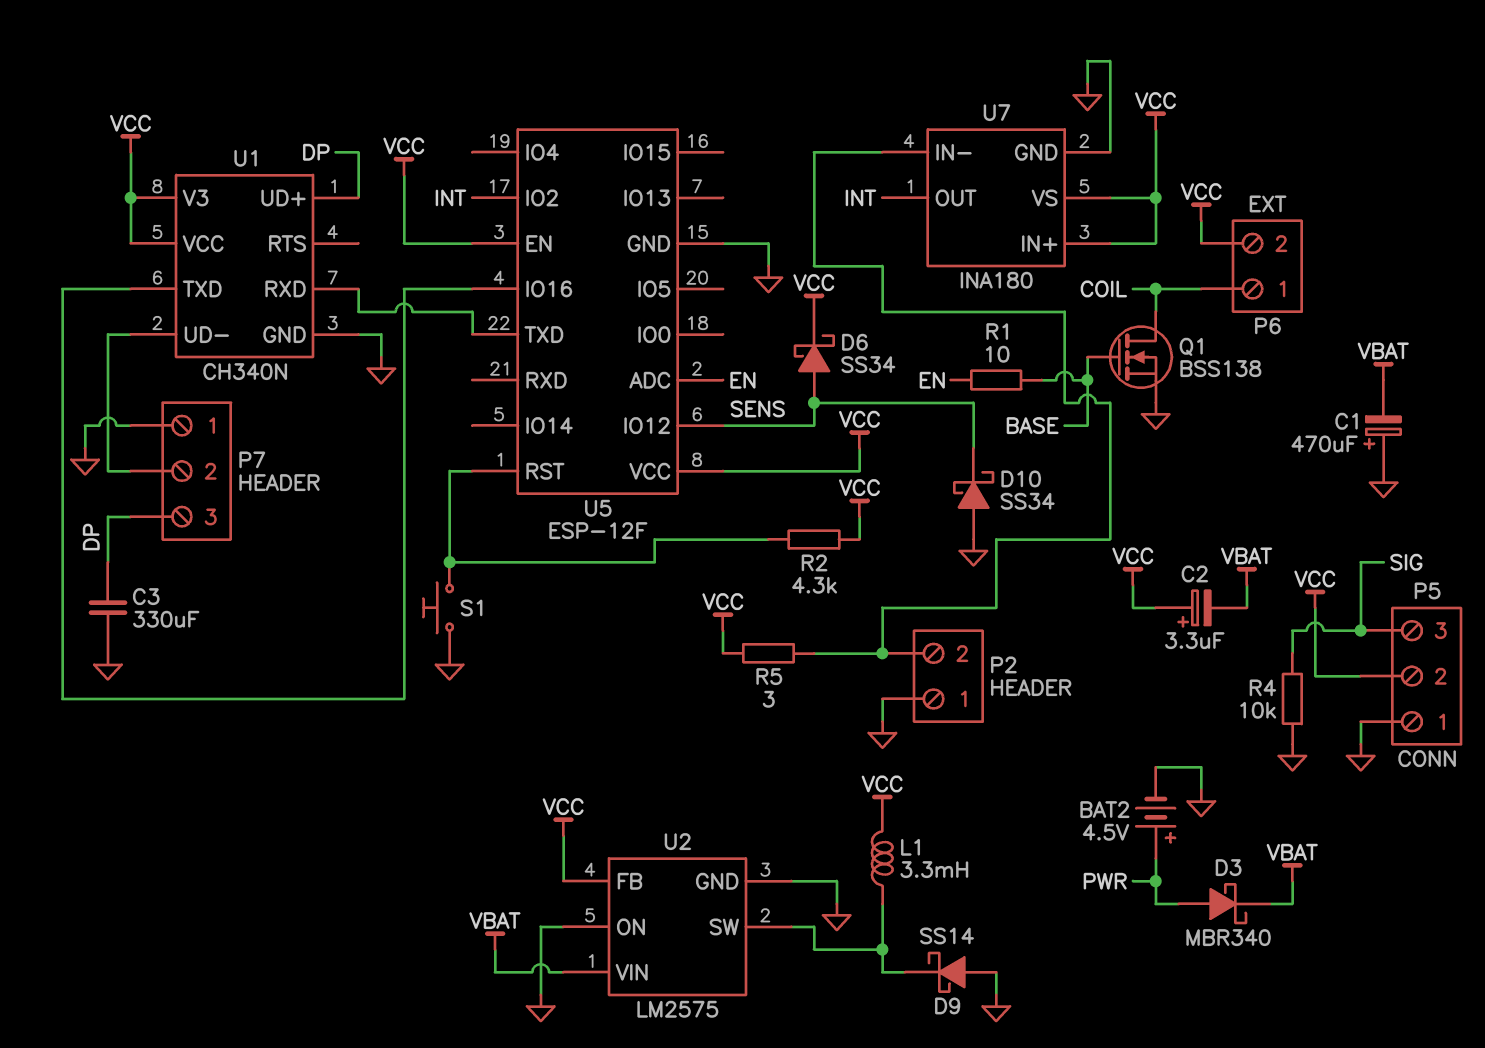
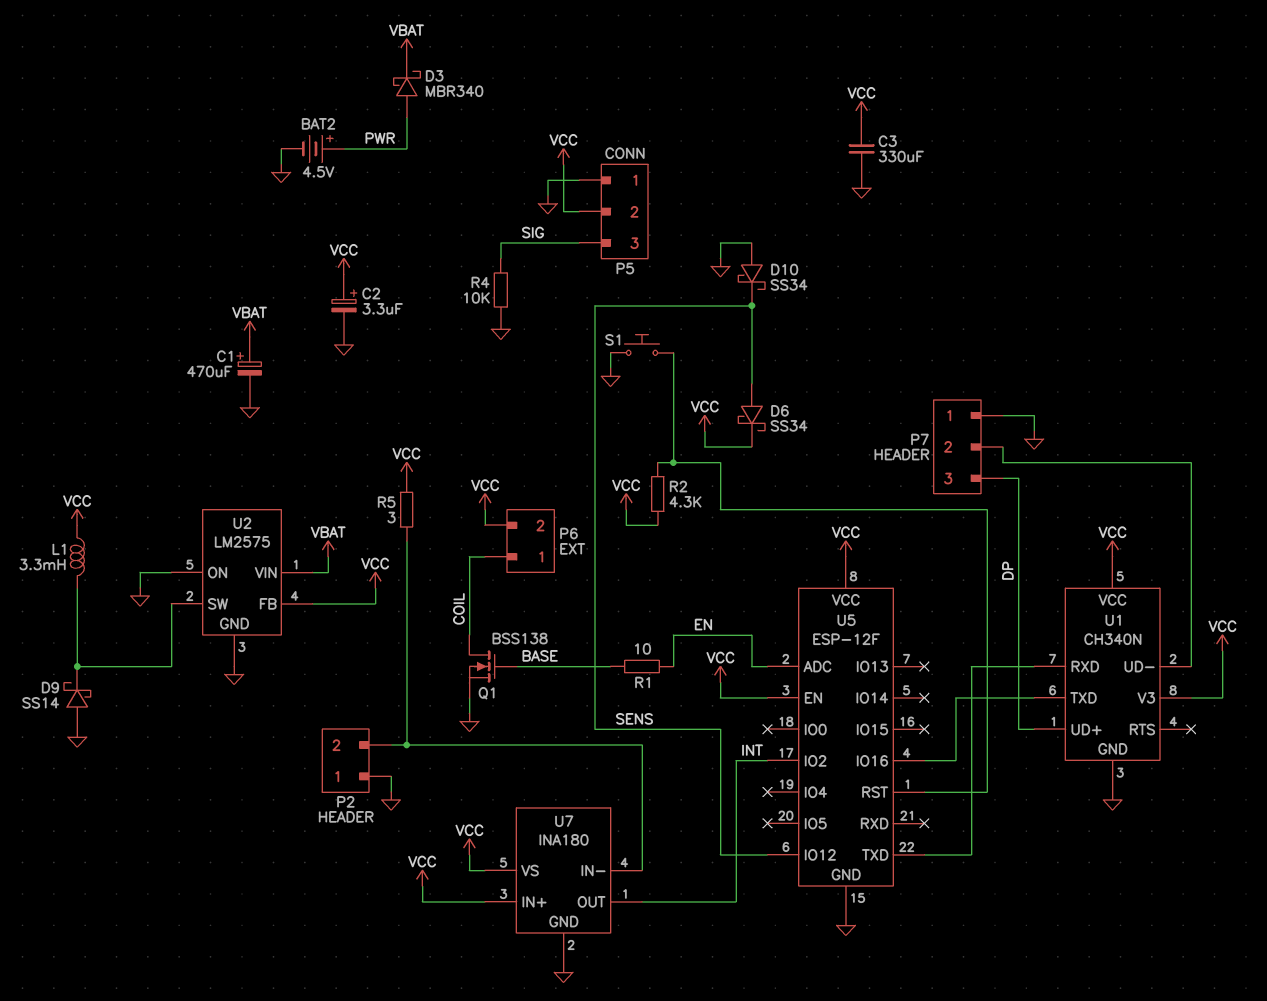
C1: 470uF (plus GND, minus VBAT) -> 470uF (plus VBAT, minus GND)
C2: 3.3uF (plus VCC, minus VBAT) -> 3.3uF (plus VCC, minus GND)
C3: 330uF (DP, GND) -> 330uF (GND, VCC)

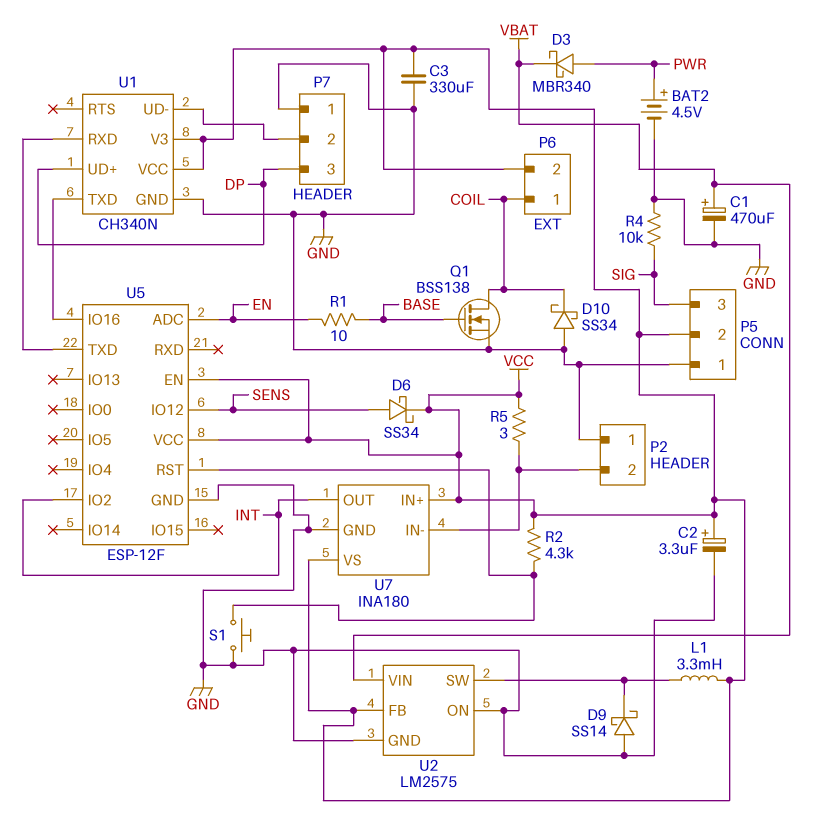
D10: schottky SS34 (A GND, K SENS) -> schottky SS34 (A GND, K COIL)

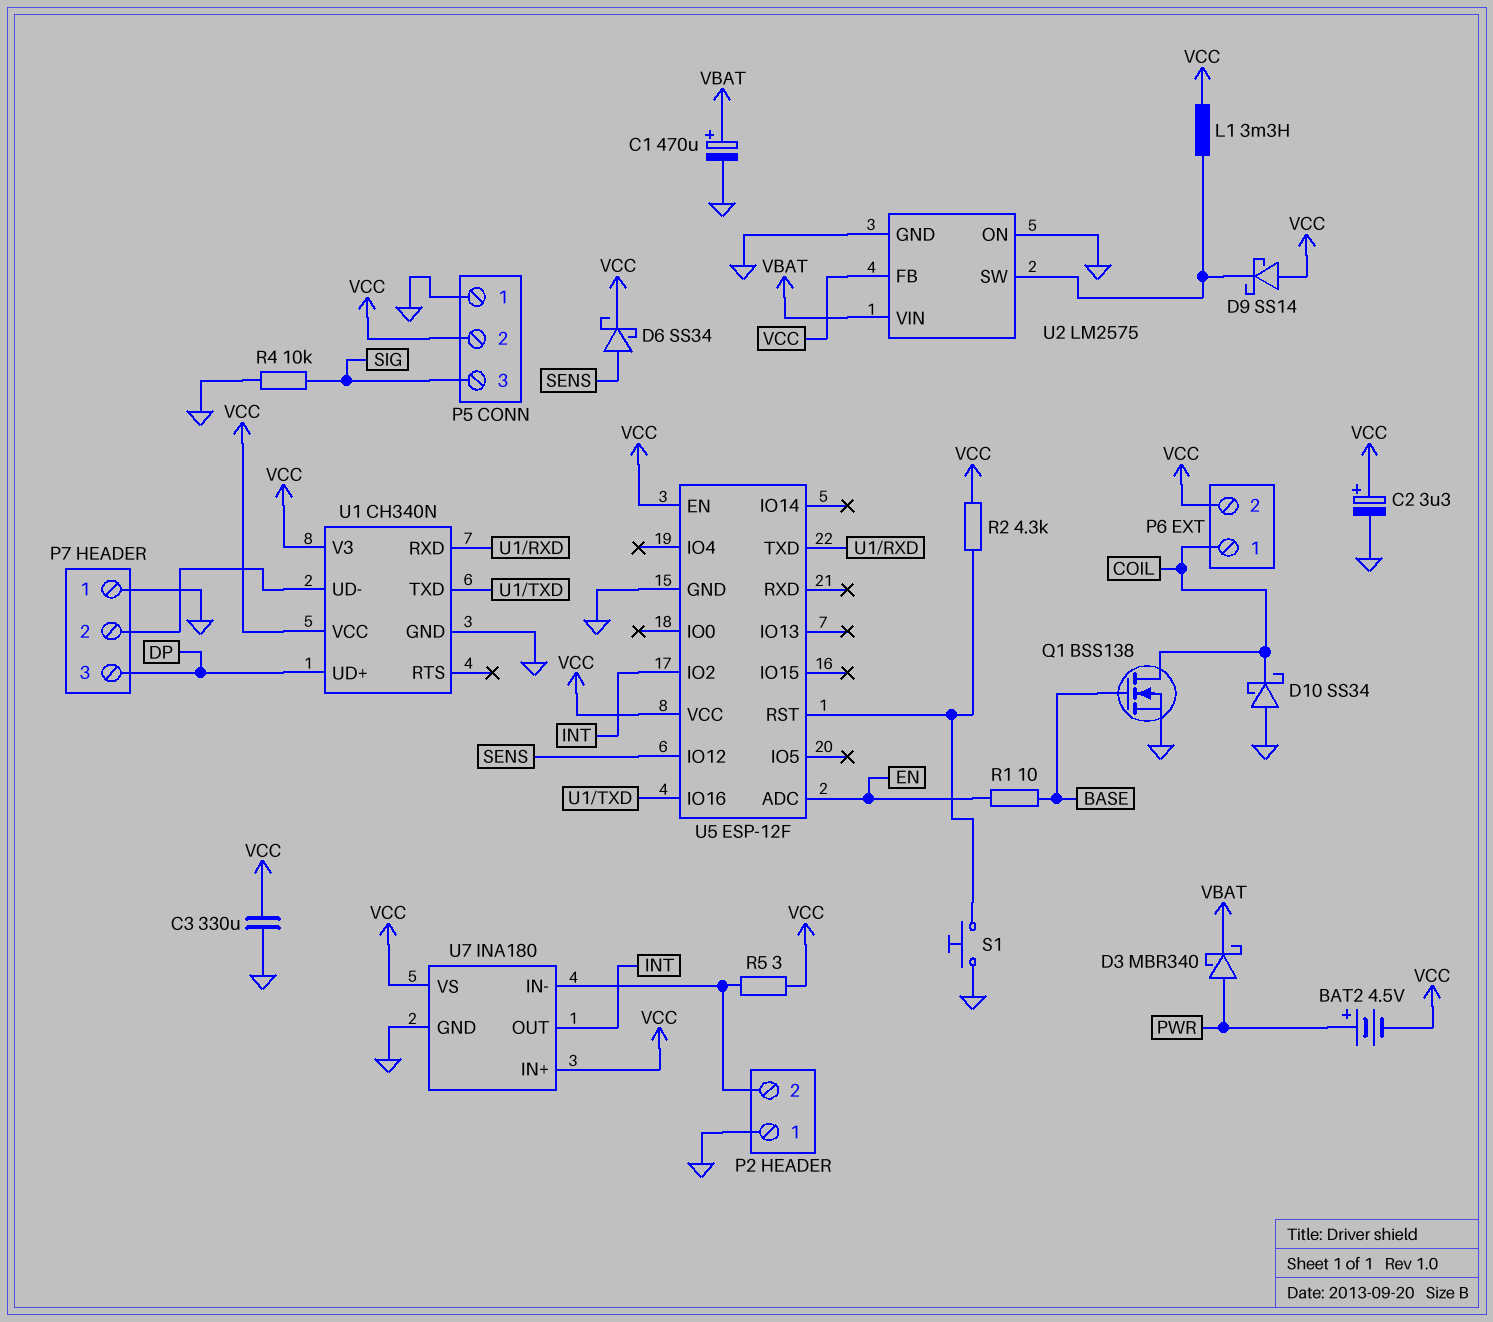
BAT2: 4.5V (plus PWR, minus GND) -> 4.5V (plus PWR, minus VCC)
D9: schottky SS14 (A GND, K U2/SW) -> schottky SS14 (A VCC, K U2/SW)

